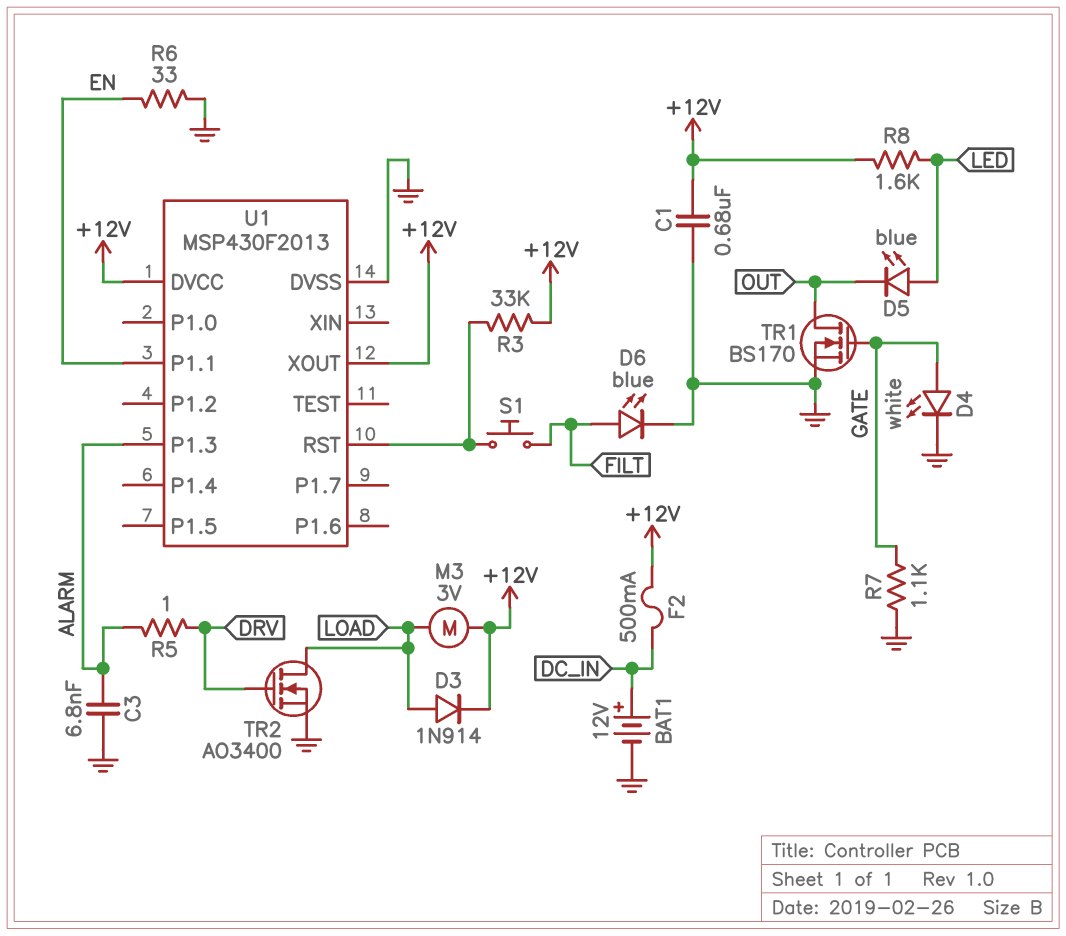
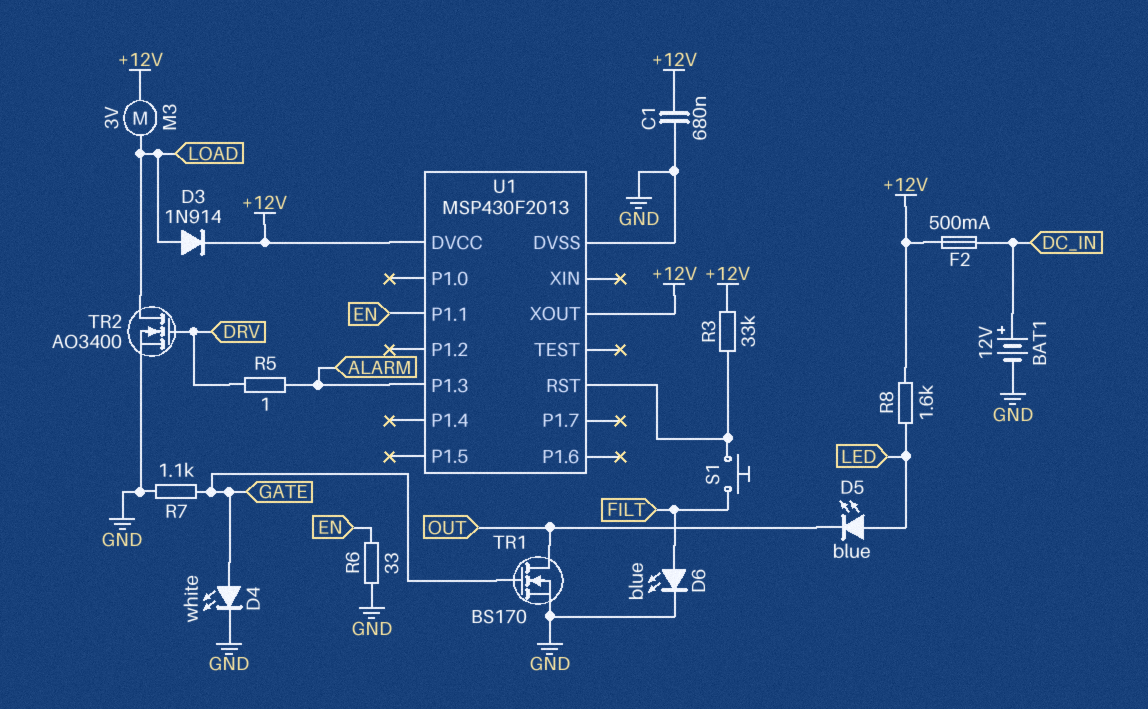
C3: 6.8nF (ALARM, GND) -> none

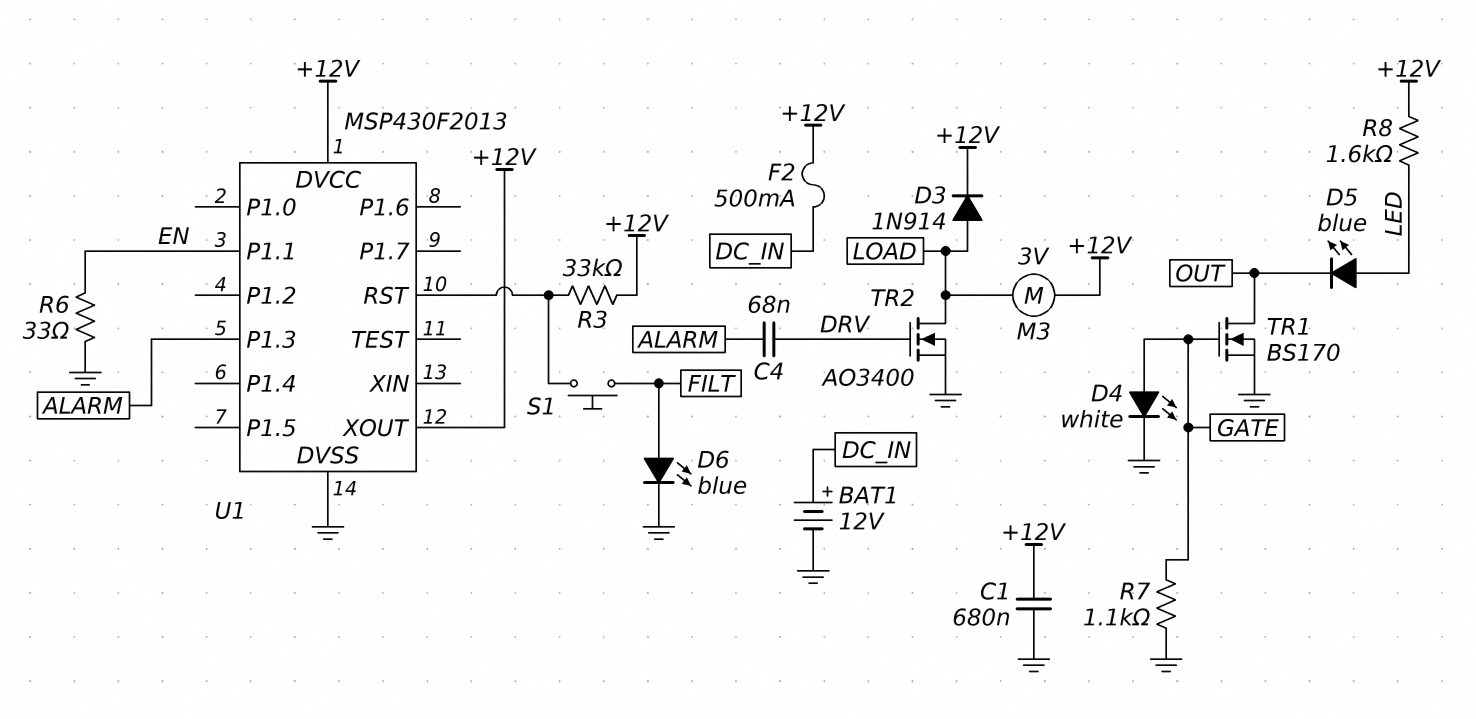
C4: none -> 68nF (ALARM, DRV)
R5: 1 (ALARM, DRV) -> none

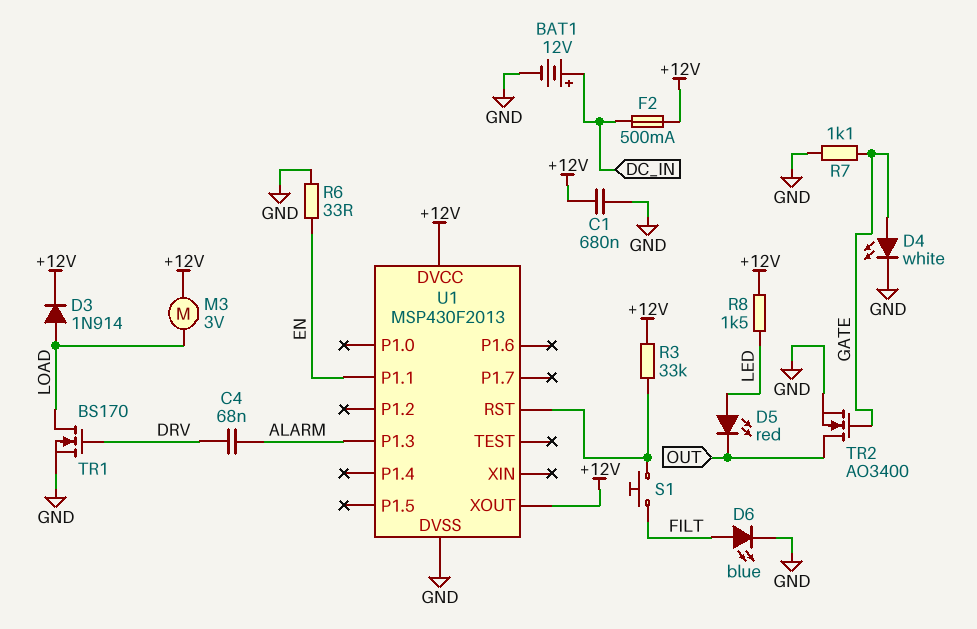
D5: LED blue (A LED, K OUT) -> LED red (A LED, K OUT)
R8: 1.6k (+12V, LED) -> 1.5k (+12V, LED)
TR1: NMOS BS170 (G GATE, D OUT, S GND) -> NMOS BS170 (G DRV, D LOAD, S GND)
TR2: NMOS AO3400 (G DRV, D LOAD, S GND) -> NMOS AO3400 (G GATE, D OUT, S GND)

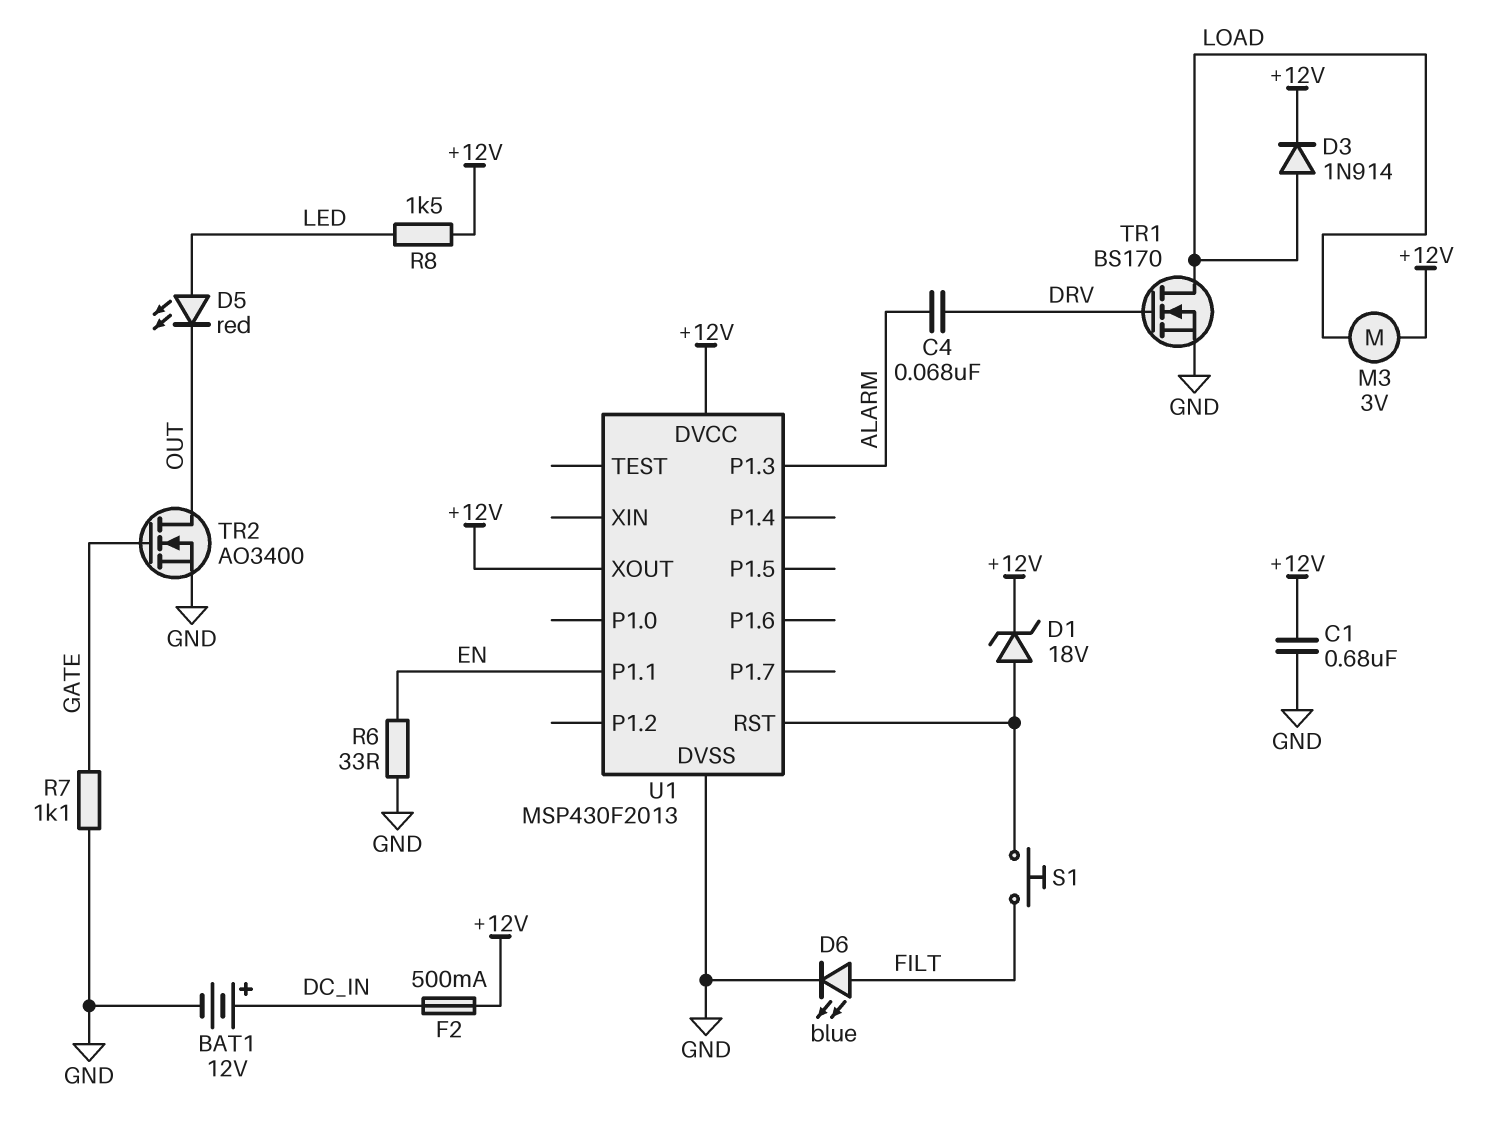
D1: none -> zener 18V (A U1/RST, K +12V)
D4: LED white (A GATE, K GND) -> none
R3: 33k (+12V, U1/RST) -> none

